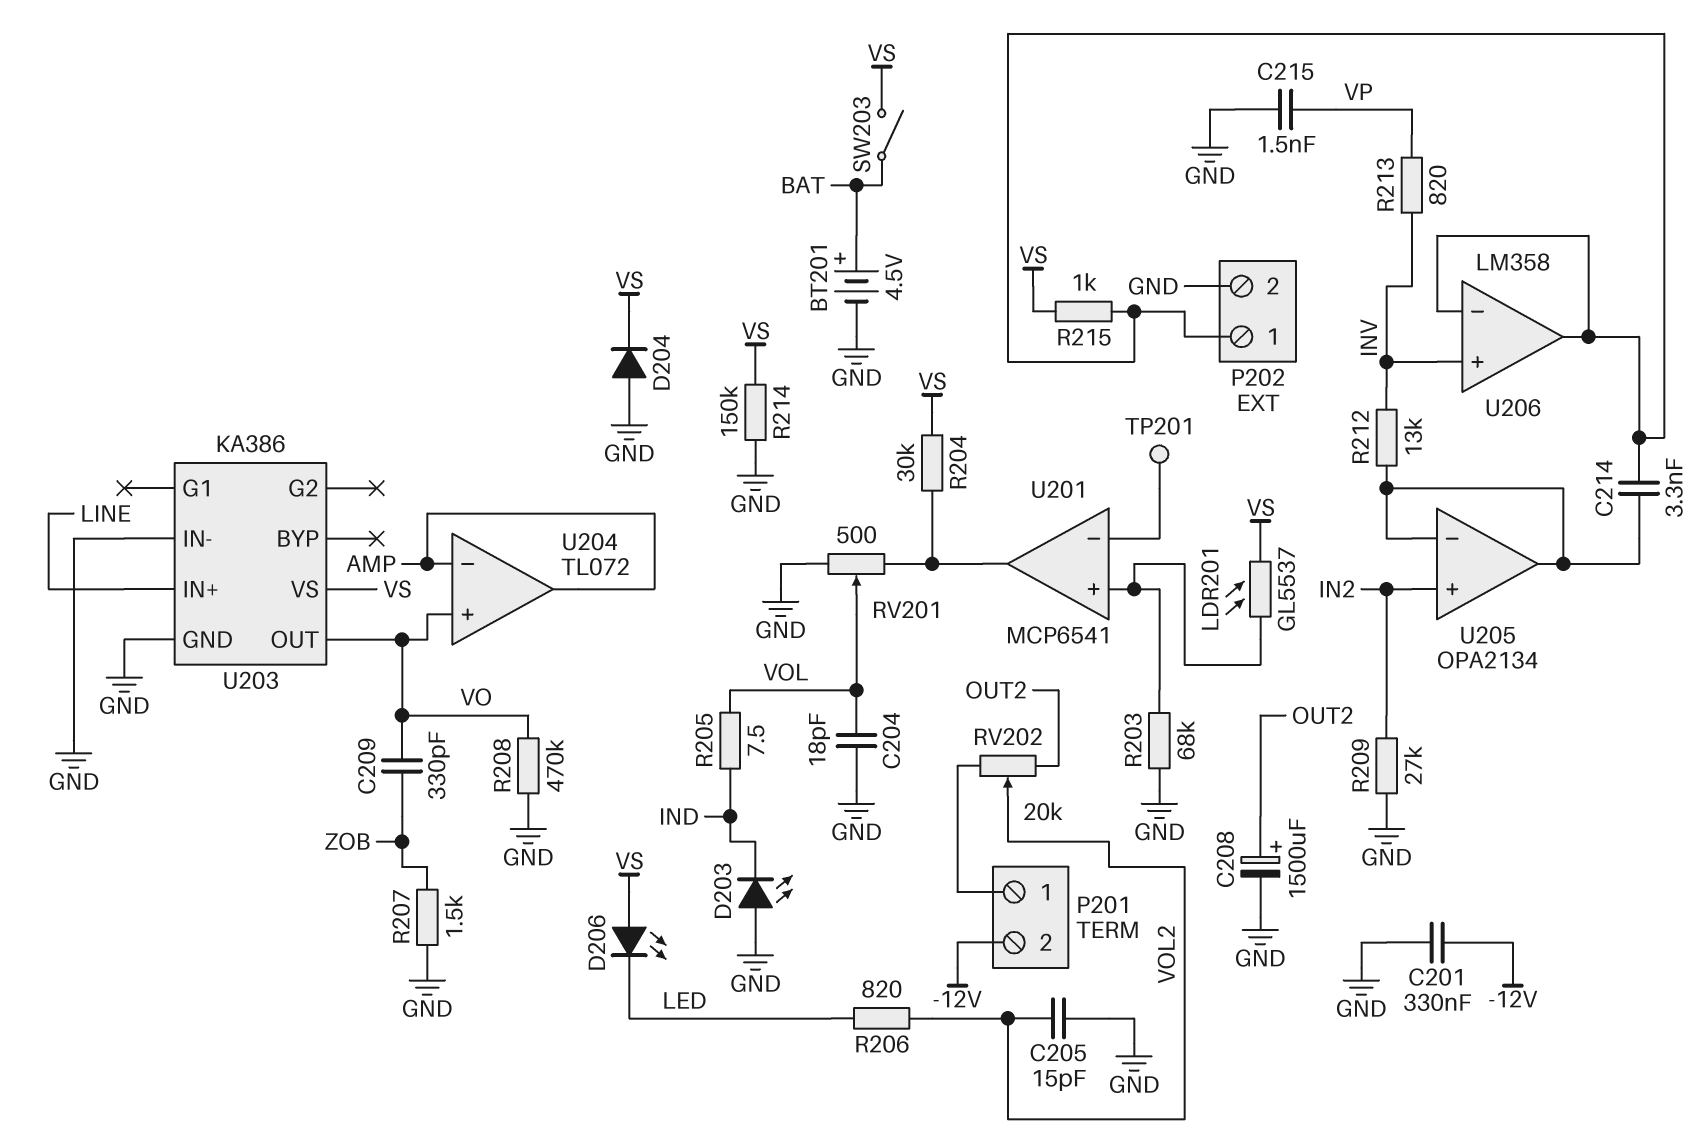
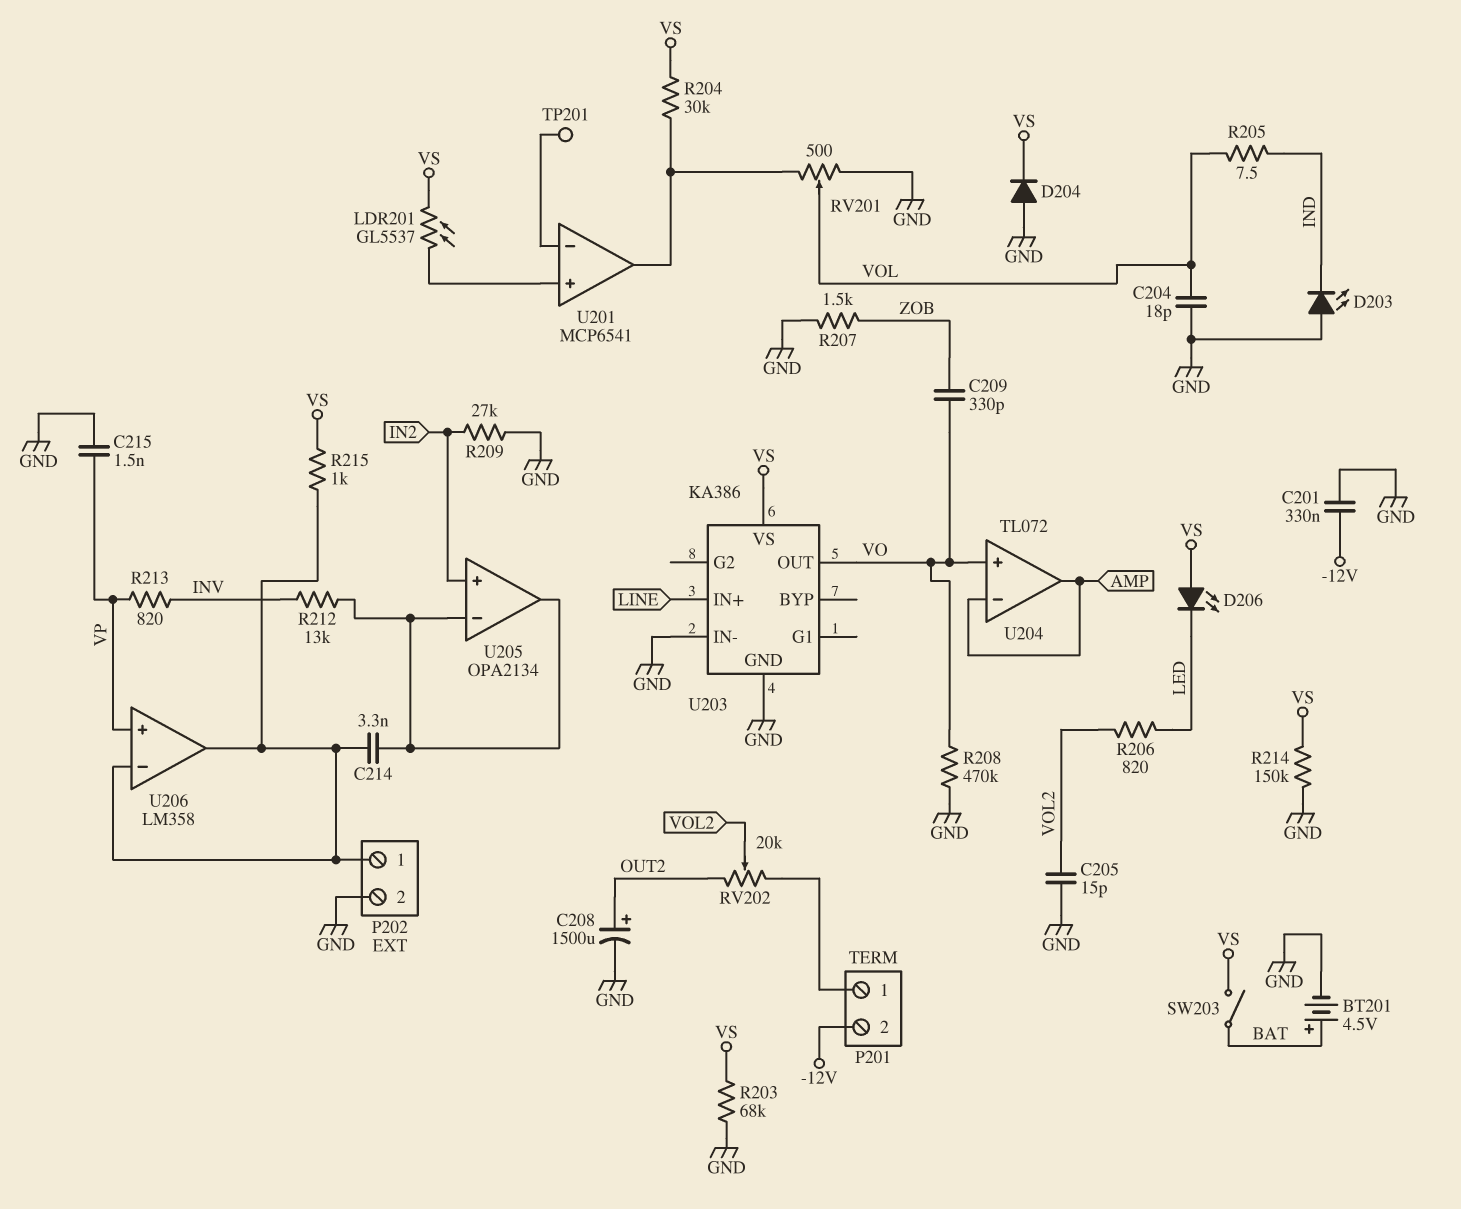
R203: 68k (GND, U201/in+) -> 68k (GND, VS)
U206 pin in+: INV -> VP

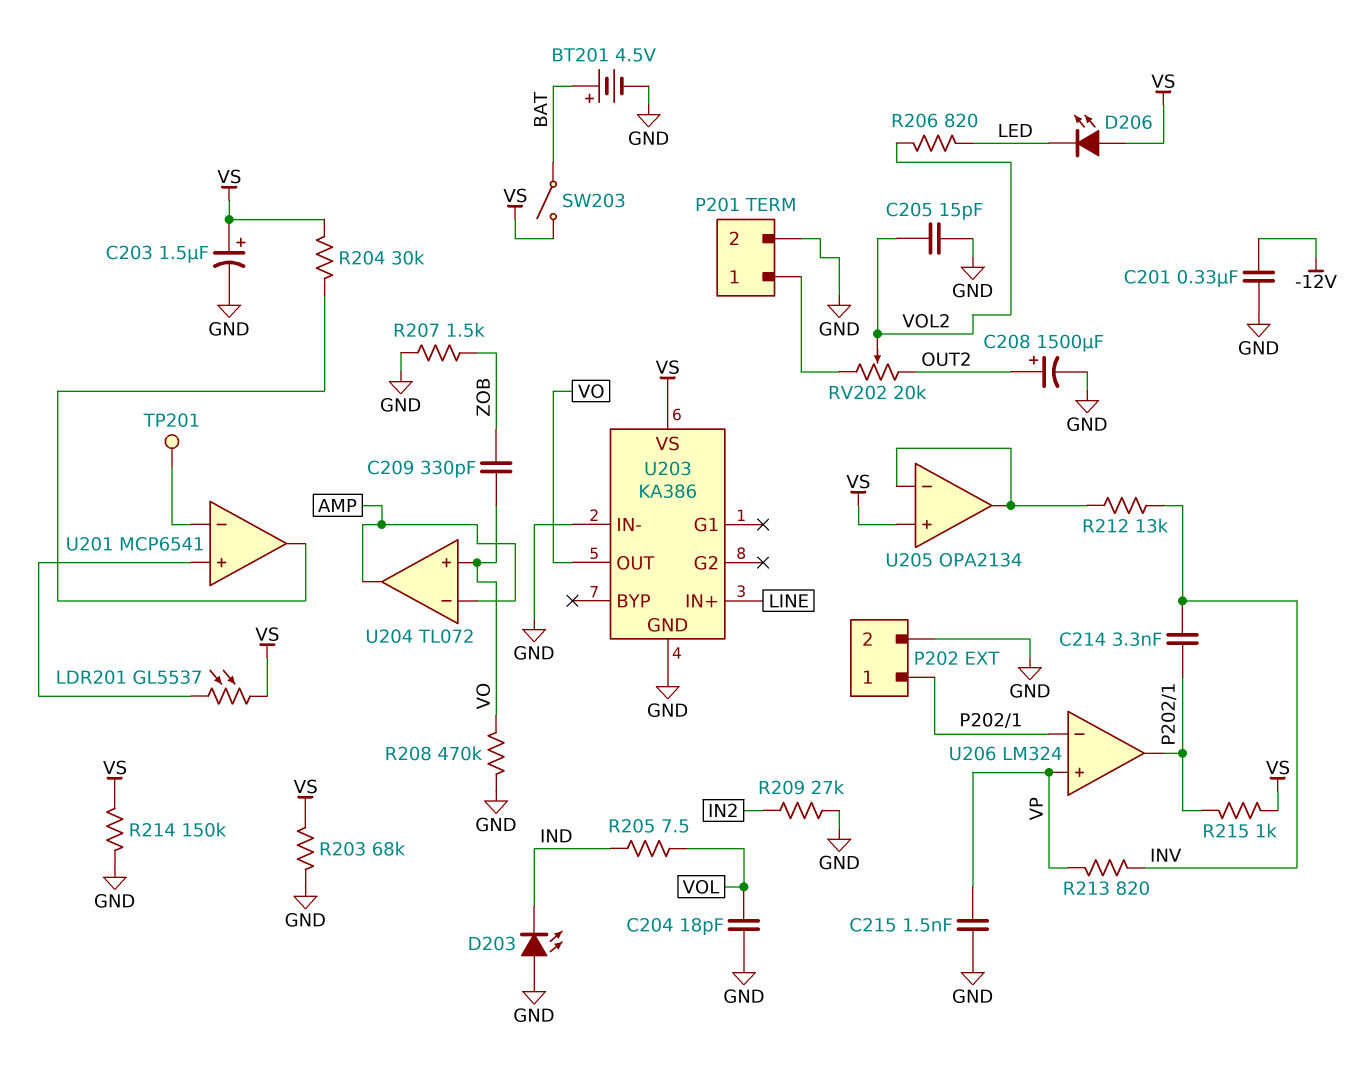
C203: none -> 1.5uF (plus VS, minus GND)
C214: 3.3nF (P202/1, U205/in-) -> 3.3nF (INV, P202/1)
D204: diode (A GND, K VS) -> none
P201 pin 2: -12V -> GND
RV201: 500 (GND, U201/out, wiper VOL) -> none
U205 pin in+: IN2 -> VS
U206: LM358 -> LM324

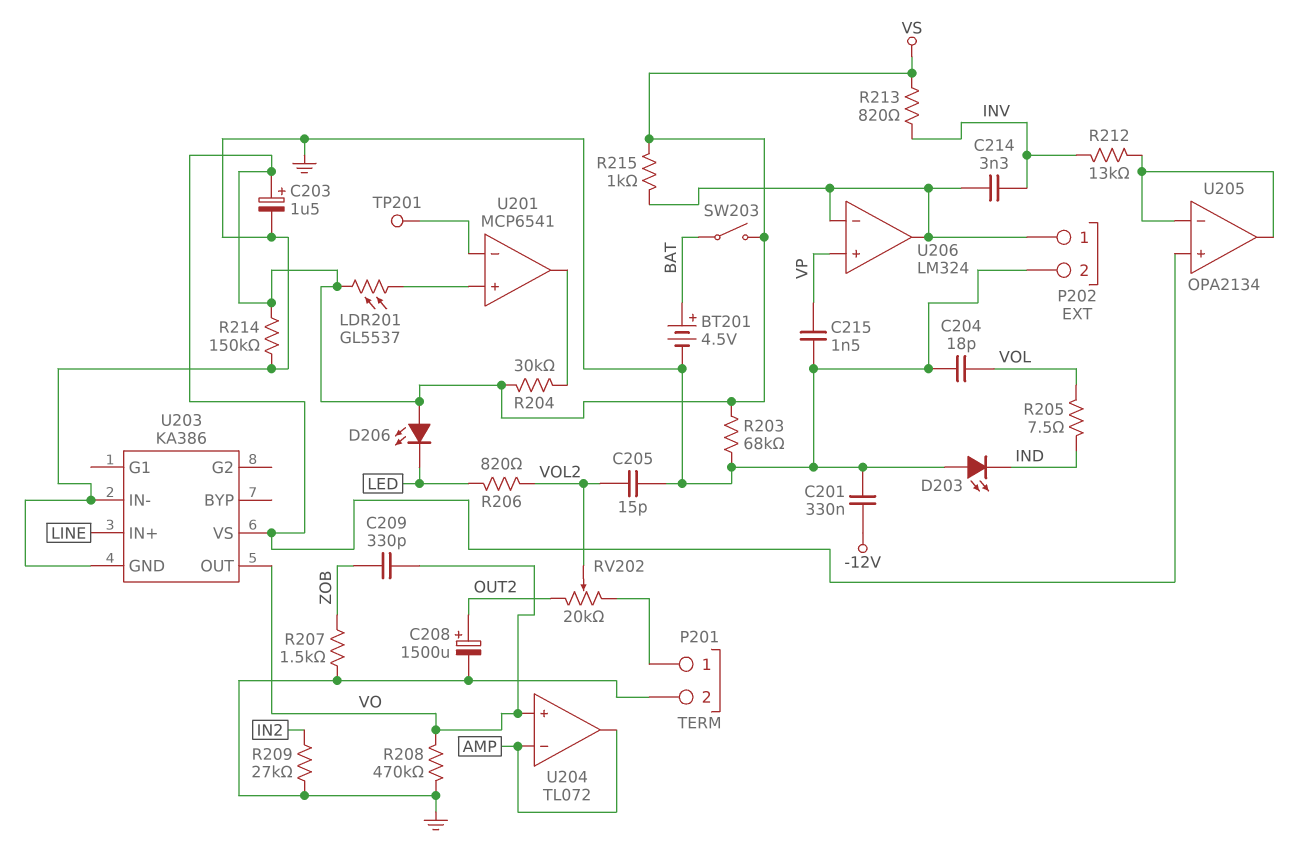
R213: 820 (INV, VP) -> 820 (INV, VS)

